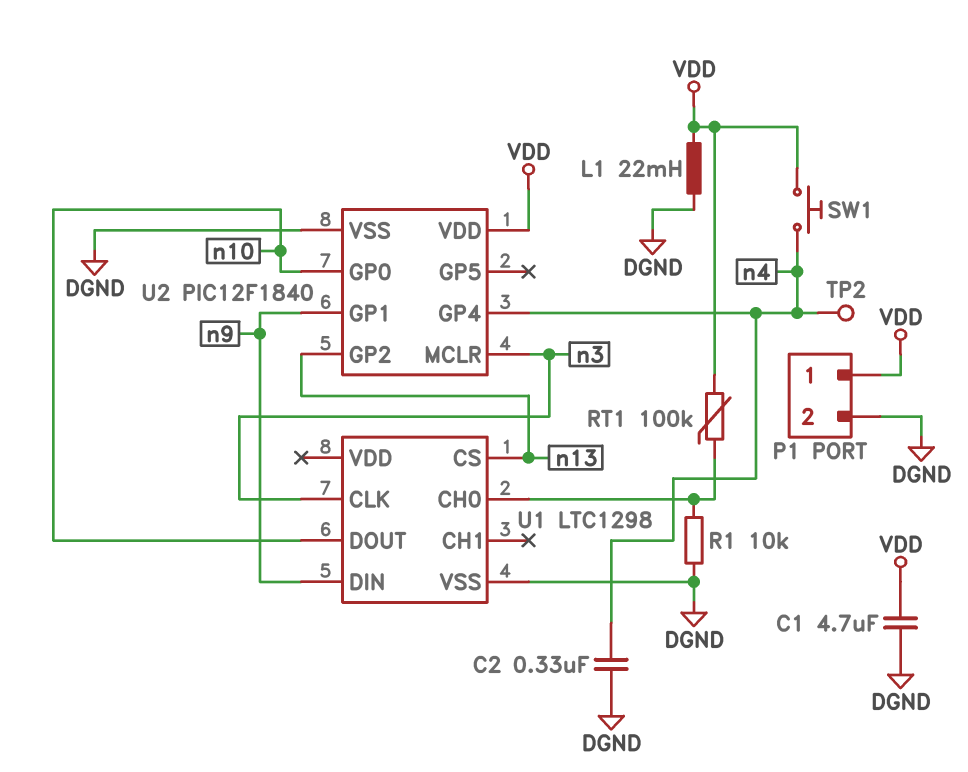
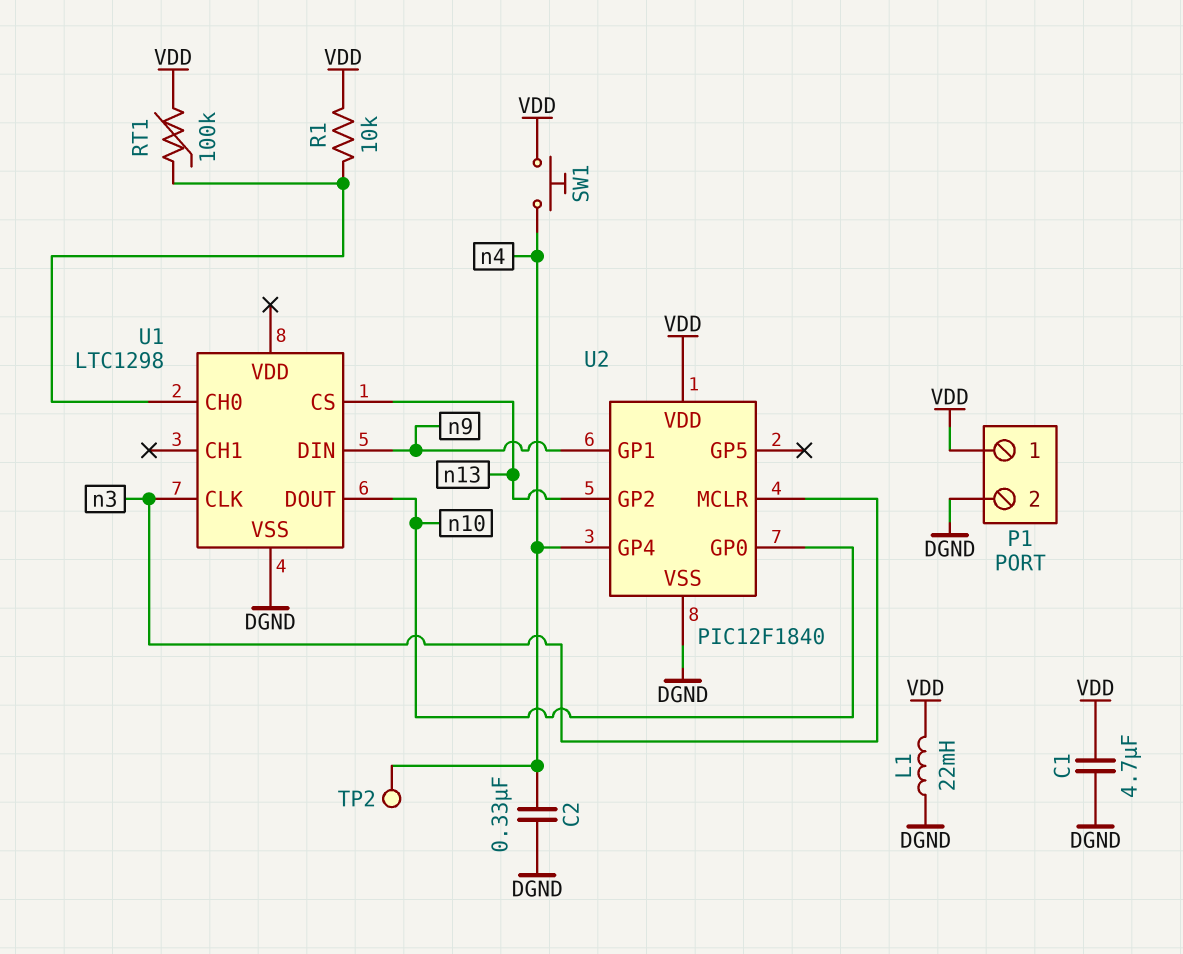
R1: 10k (DGND, U1/CH0) -> 10k (U1/CH0, VDD)

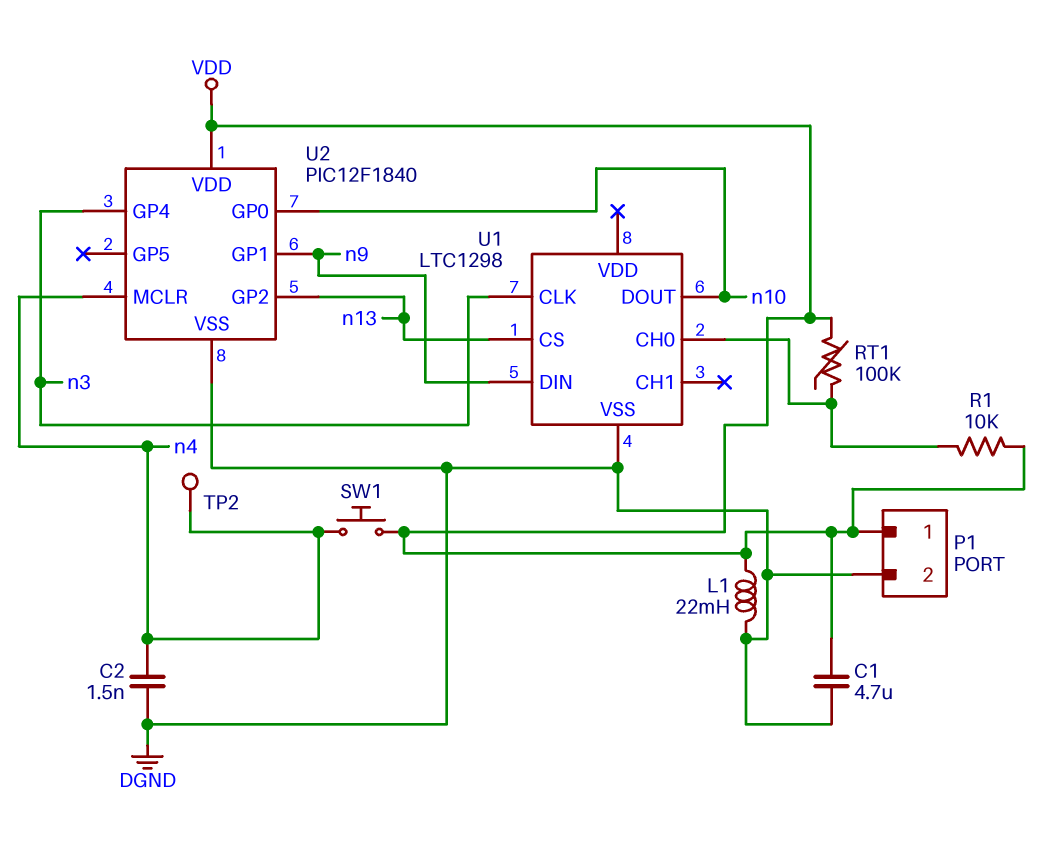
C2: 330nF (DGND, n4) -> 1.5nF (DGND, n4)
U2 pin GP4: n4 -> n3
U2 pin MCLR: n3 -> n4

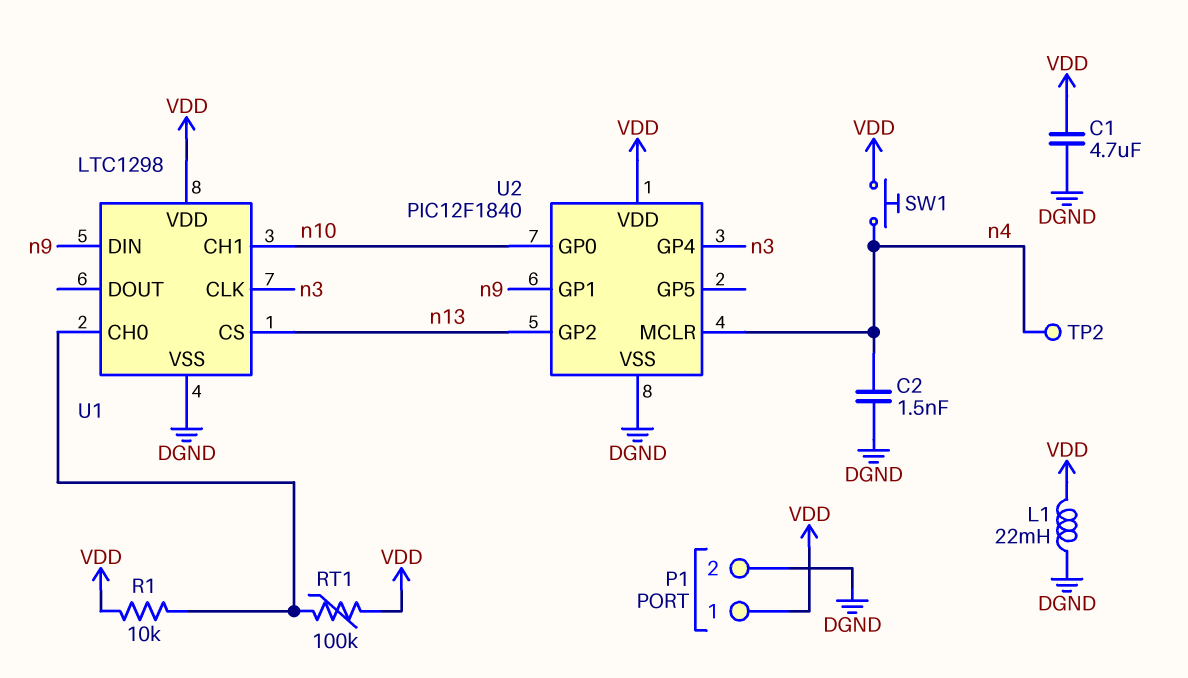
U1 pin CH1: none -> n10
U1 pin DOUT: n10 -> none
U1 pin VDD: none -> VDD

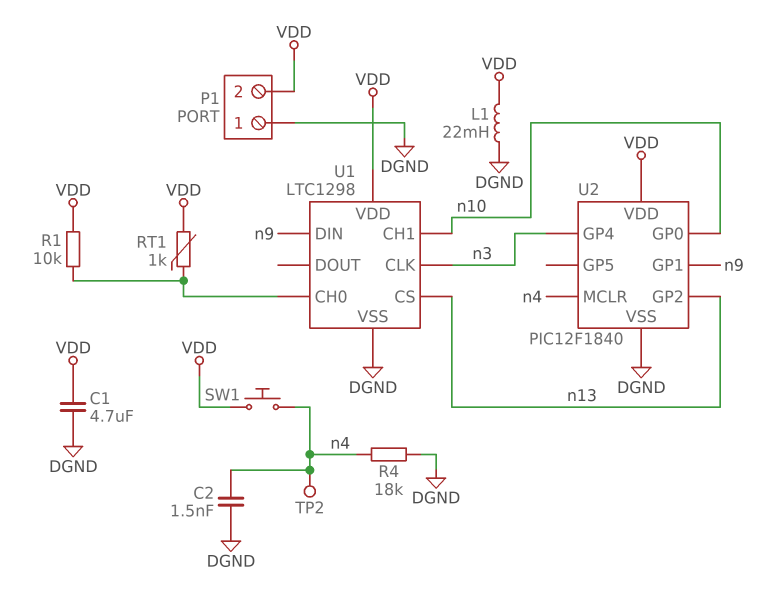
P1 pin 1: VDD -> DGND
P1 pin 2: DGND -> VDD
R4: none -> 18k (DGND, n4)
RT1: 100k (U1/CH0, VDD) -> 1k (U1/CH0, VDD)

